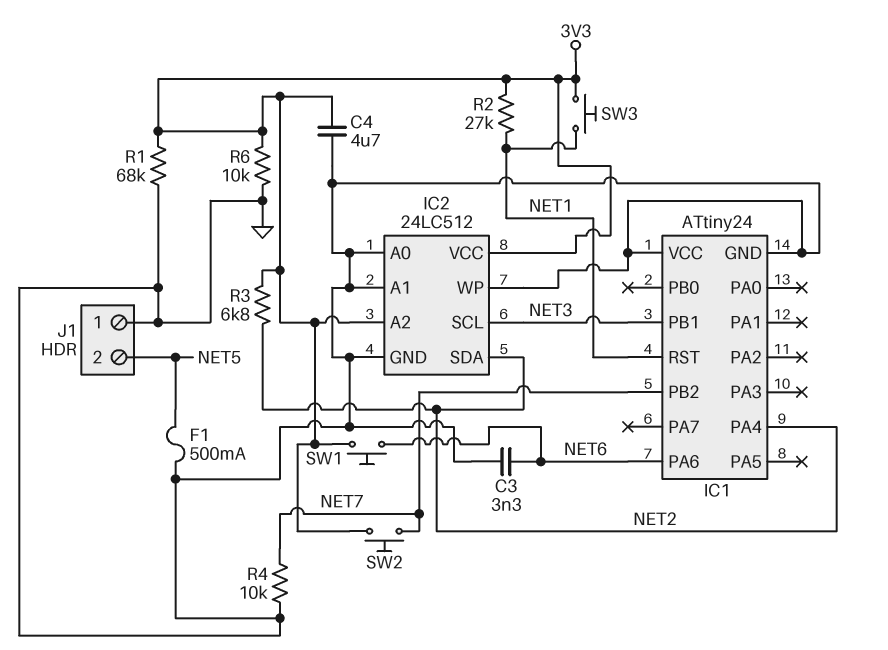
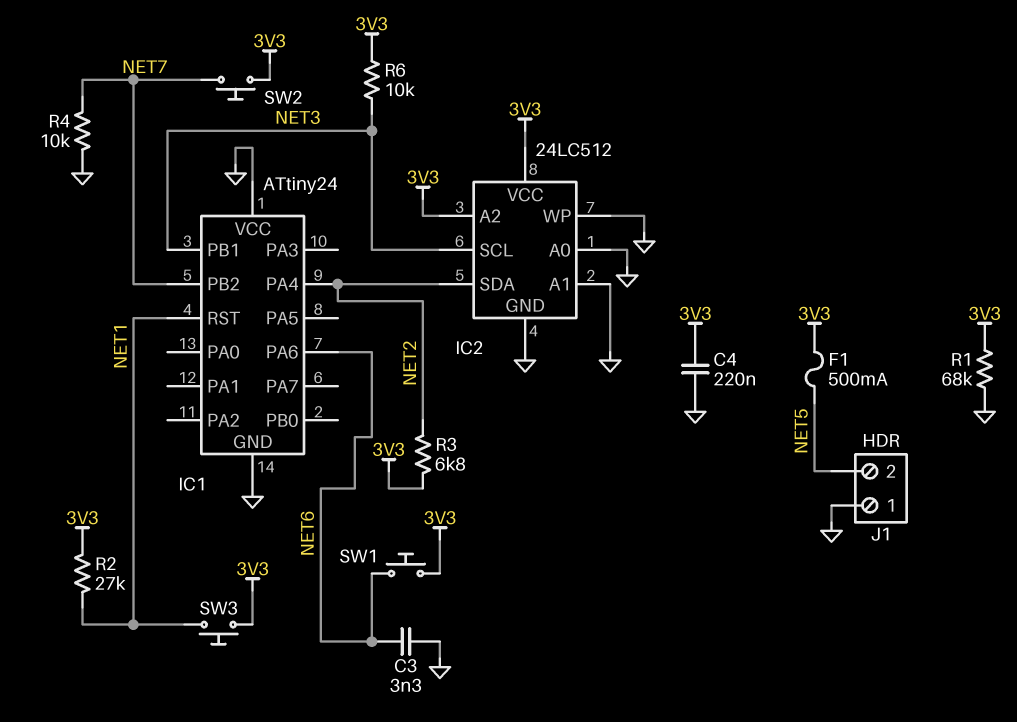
C4: 4.7uF (3V3, GND) -> 220nF (3V3, GND)
F1: 500mA (GND, NET5) -> 500mA (3V3, NET5)
R6: 10k (3V3, GND) -> 10k (3V3, NET3)

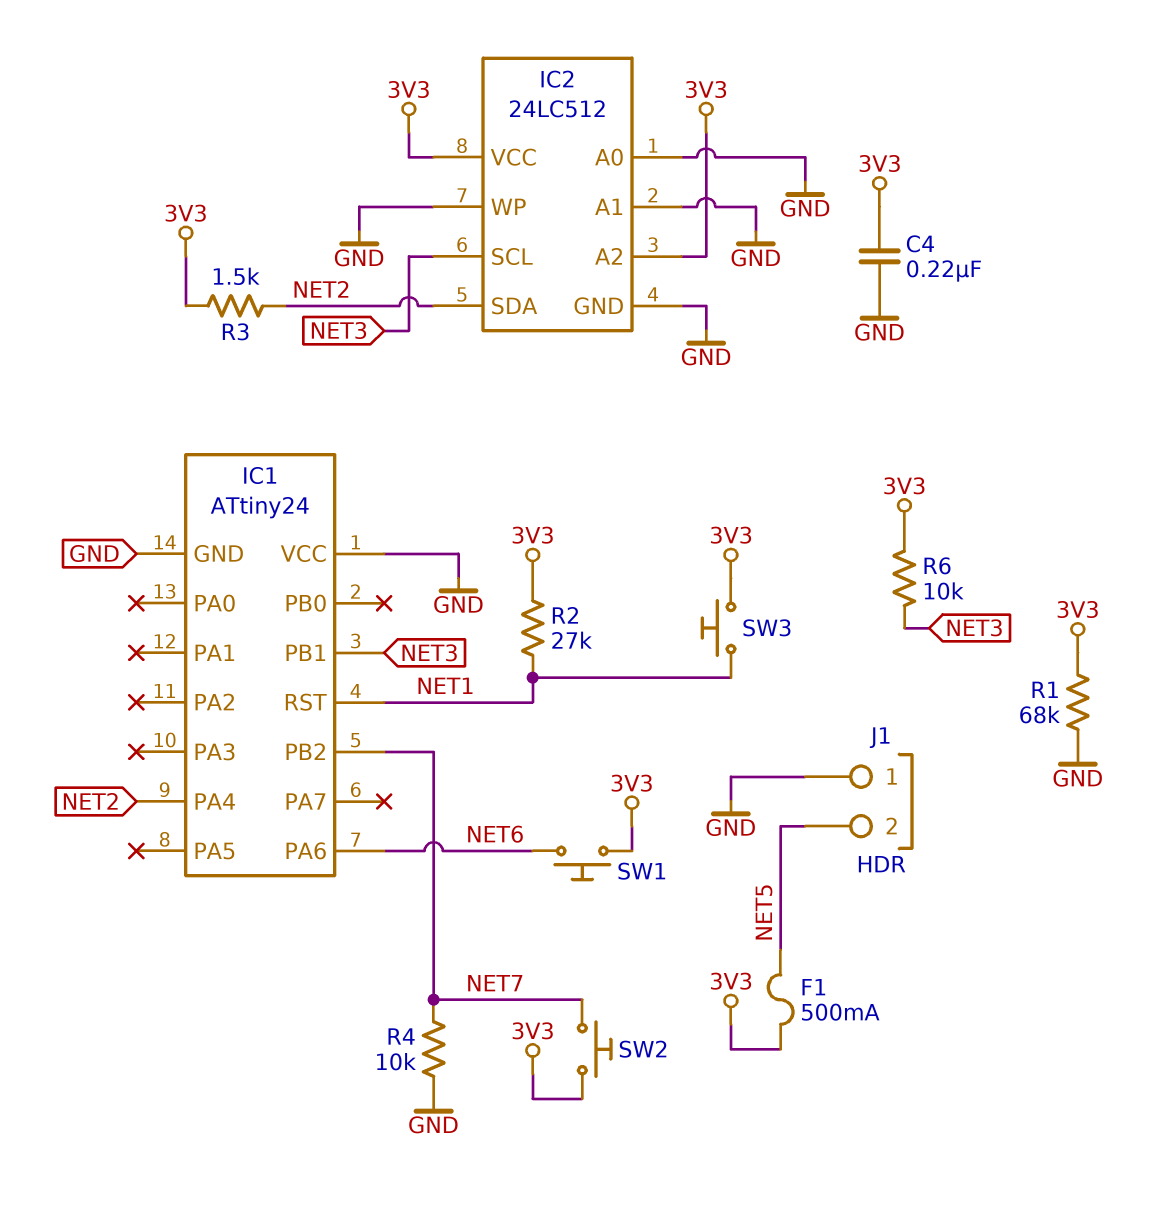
C3: 3.3nF (GND, NET6) -> none
R3: 6.8k (3V3, NET2) -> 1.5k (3V3, NET2)

